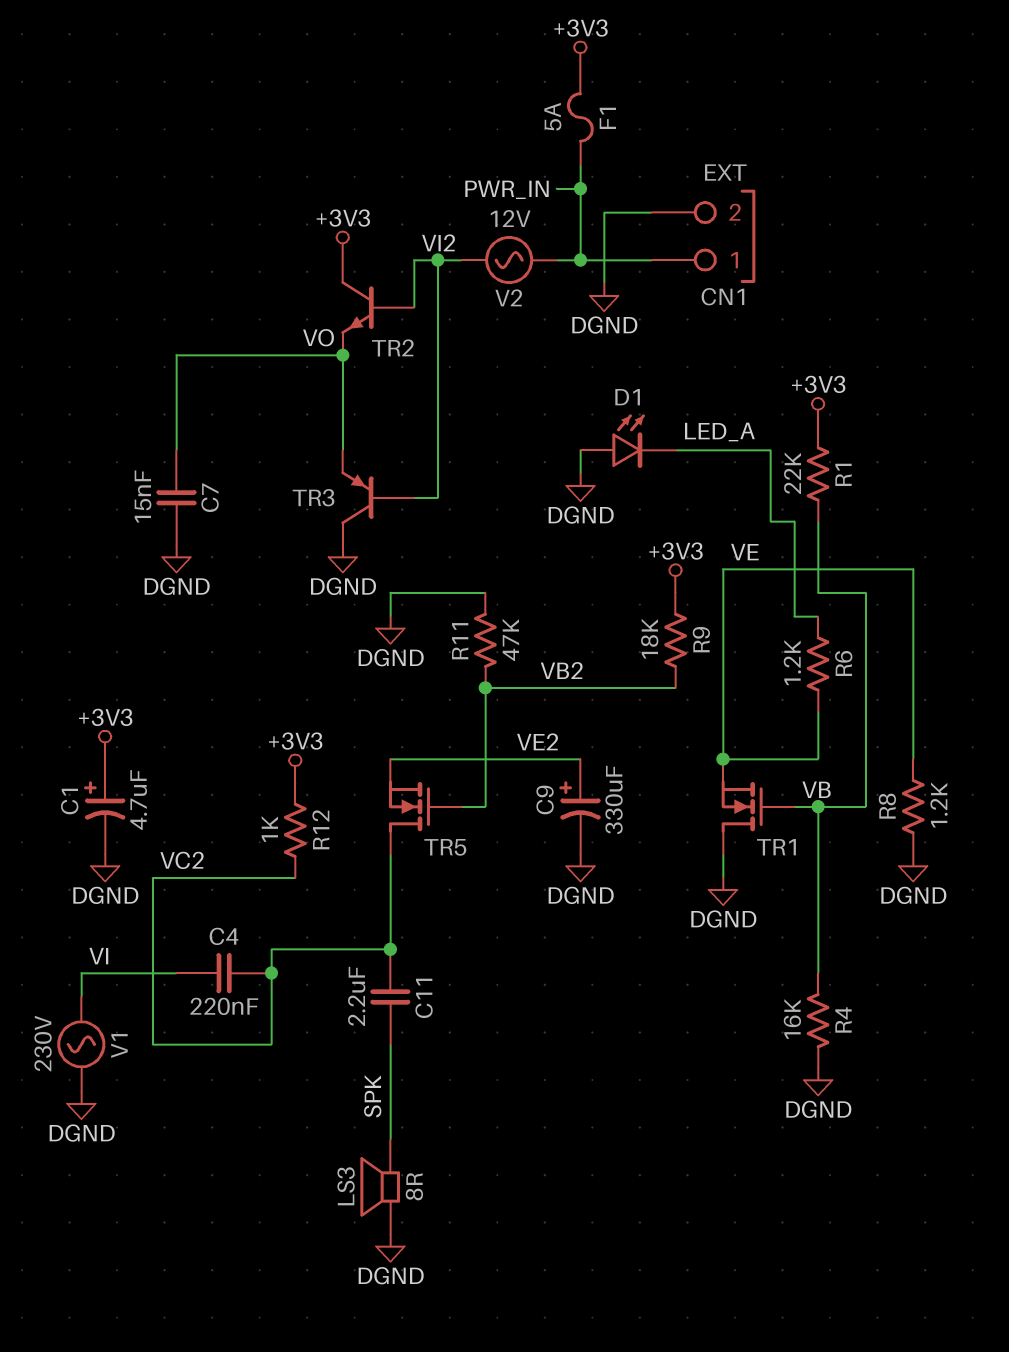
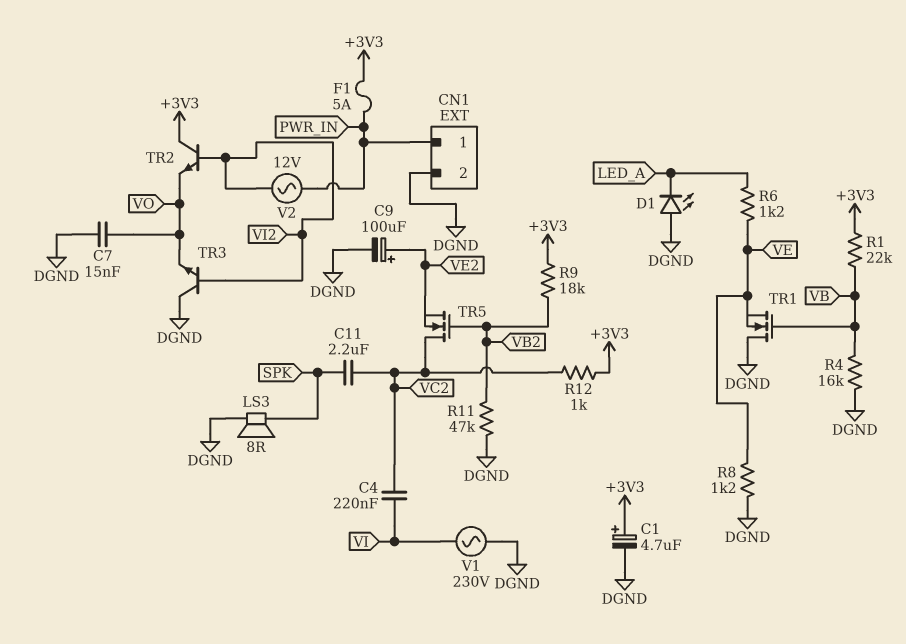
C9: 330uF (plus VE2, minus DGND) -> 100uF (plus VE2, minus DGND)
TR3: PNP (B VI2, C DGND, E VO) -> NPN (B VI2, C DGND, E VO)

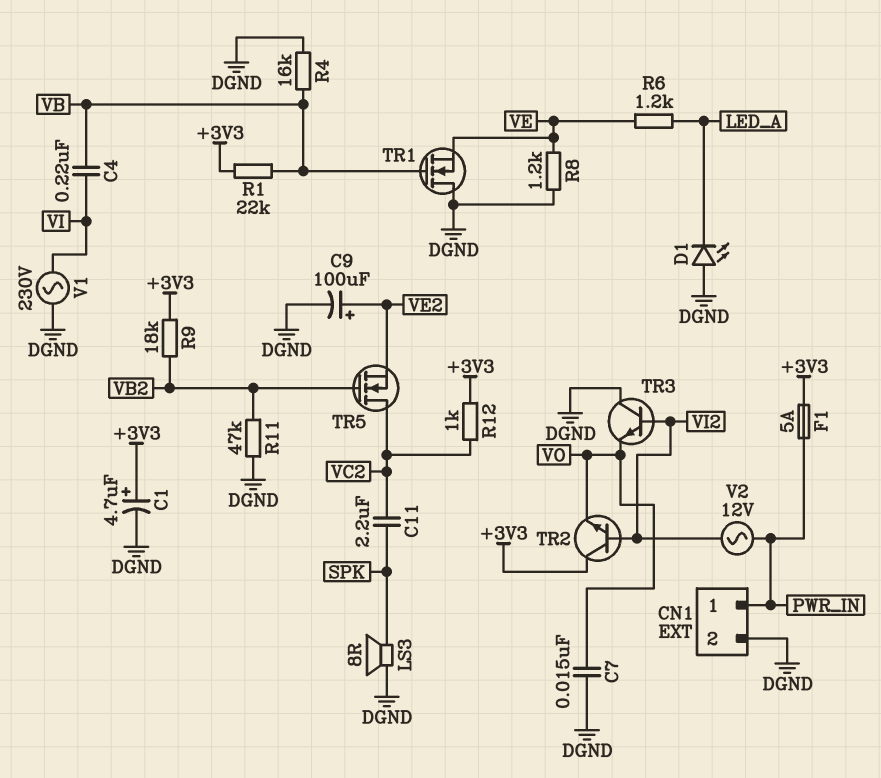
C4: 220nF (VC2, VI) -> 220nF (VB, VI)

